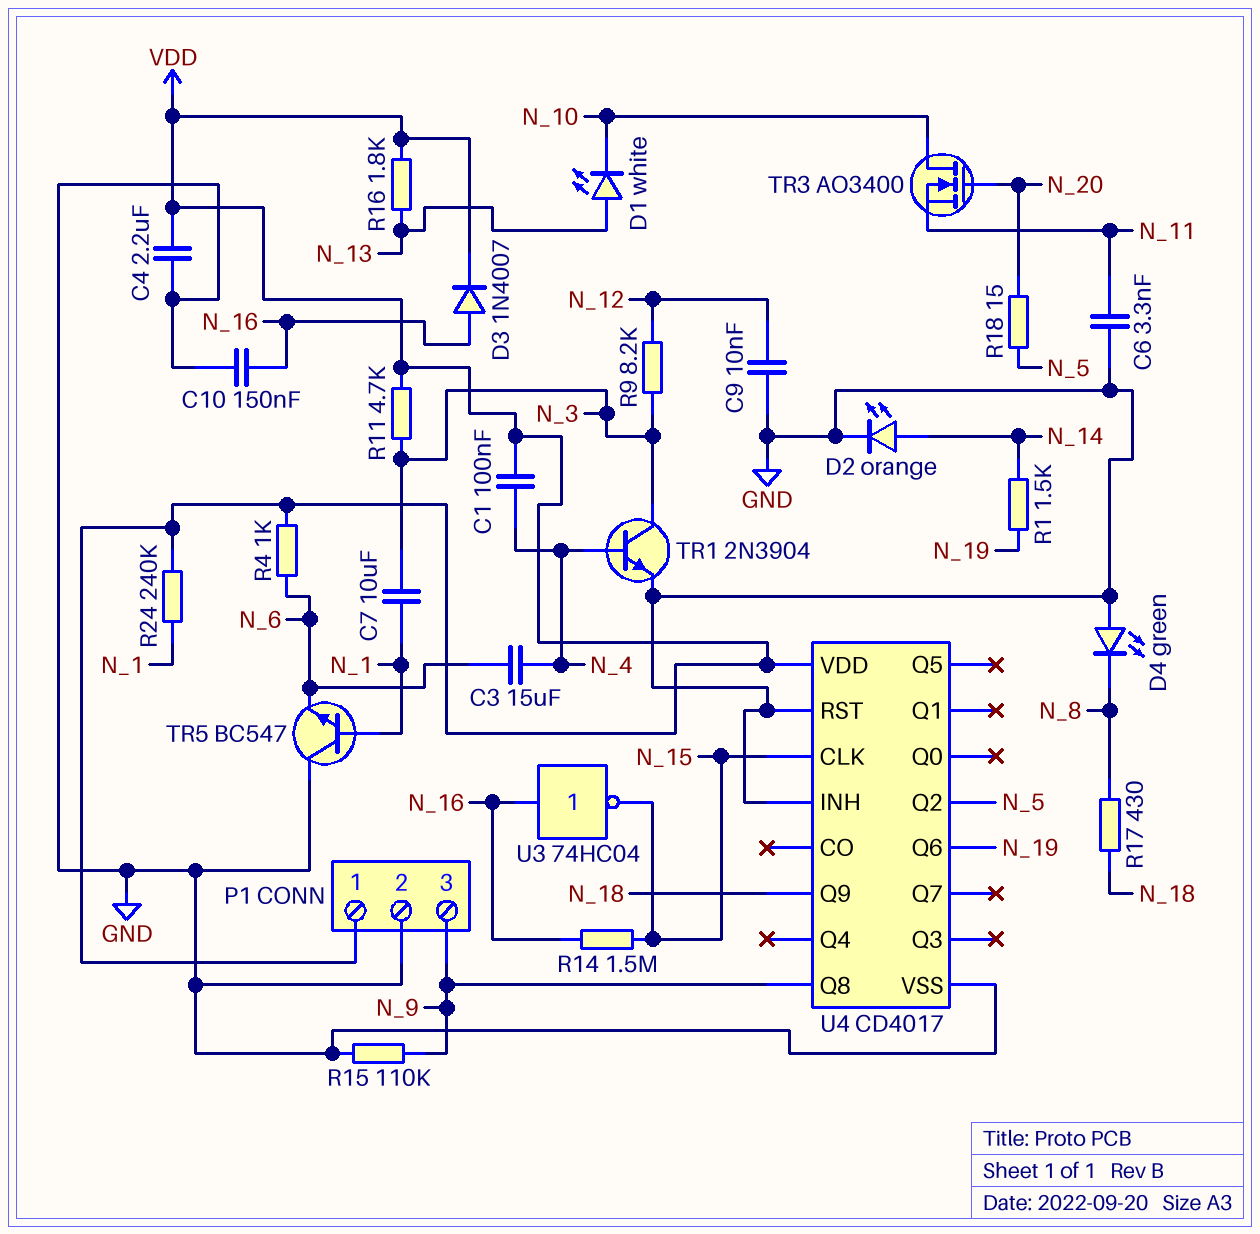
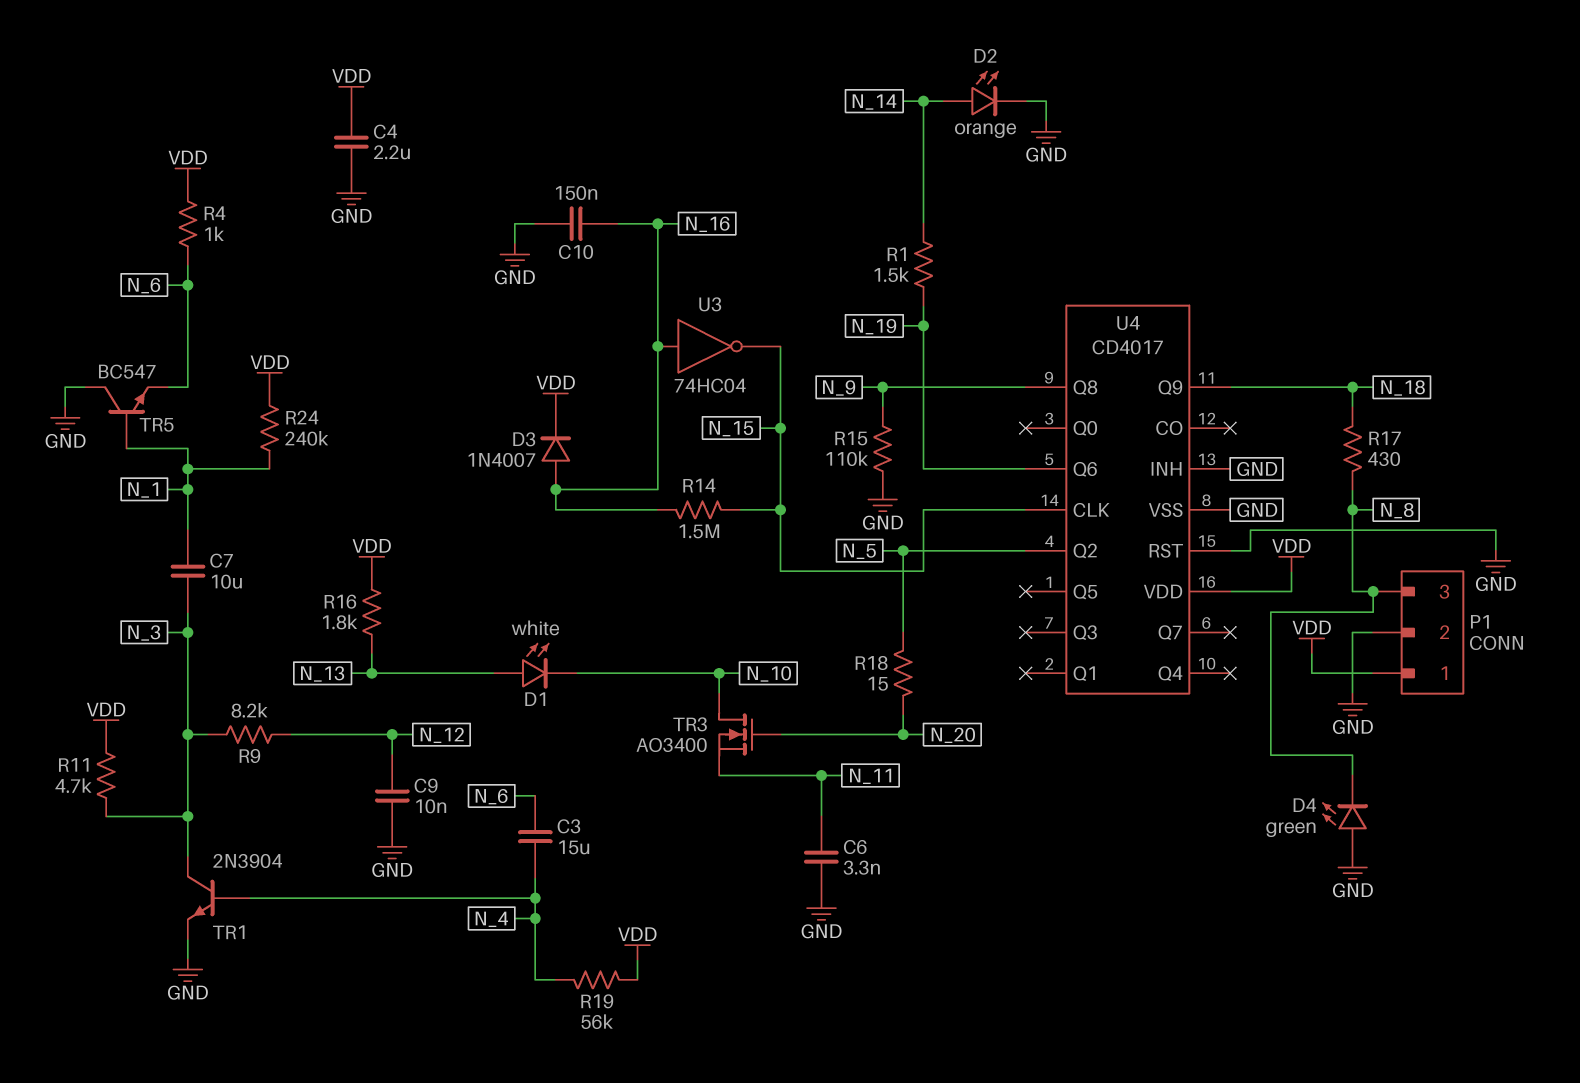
C1: 100nF (N_4, VDD) -> none
P1 pin 3: N_9 -> N_8
R19: none -> 56k (N_4, VDD)

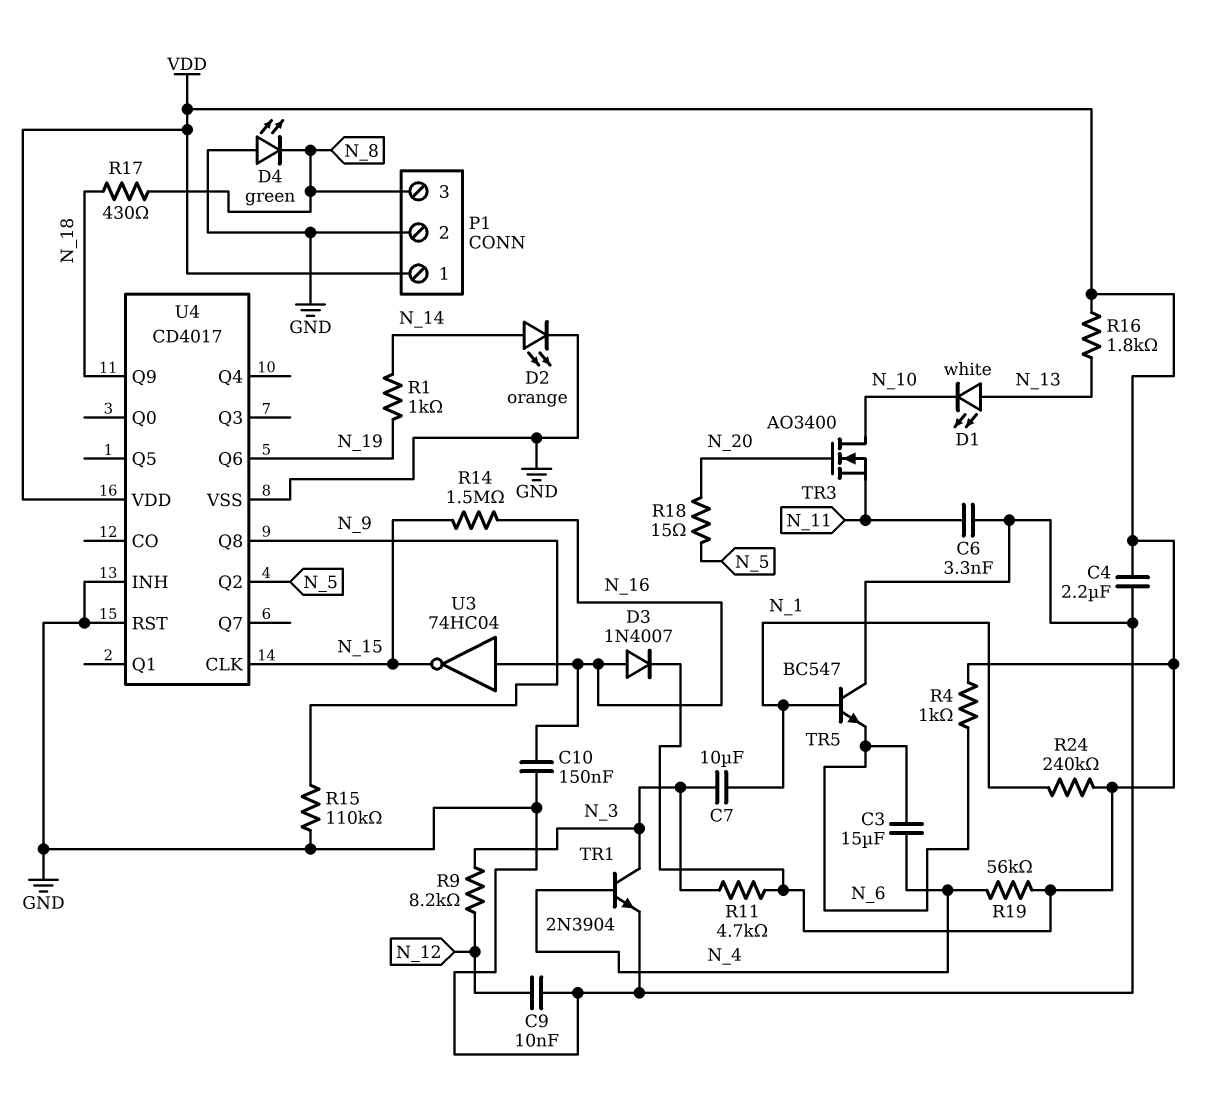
R1: 1.5k (N_14, N_19) -> 1k (N_14, N_19)

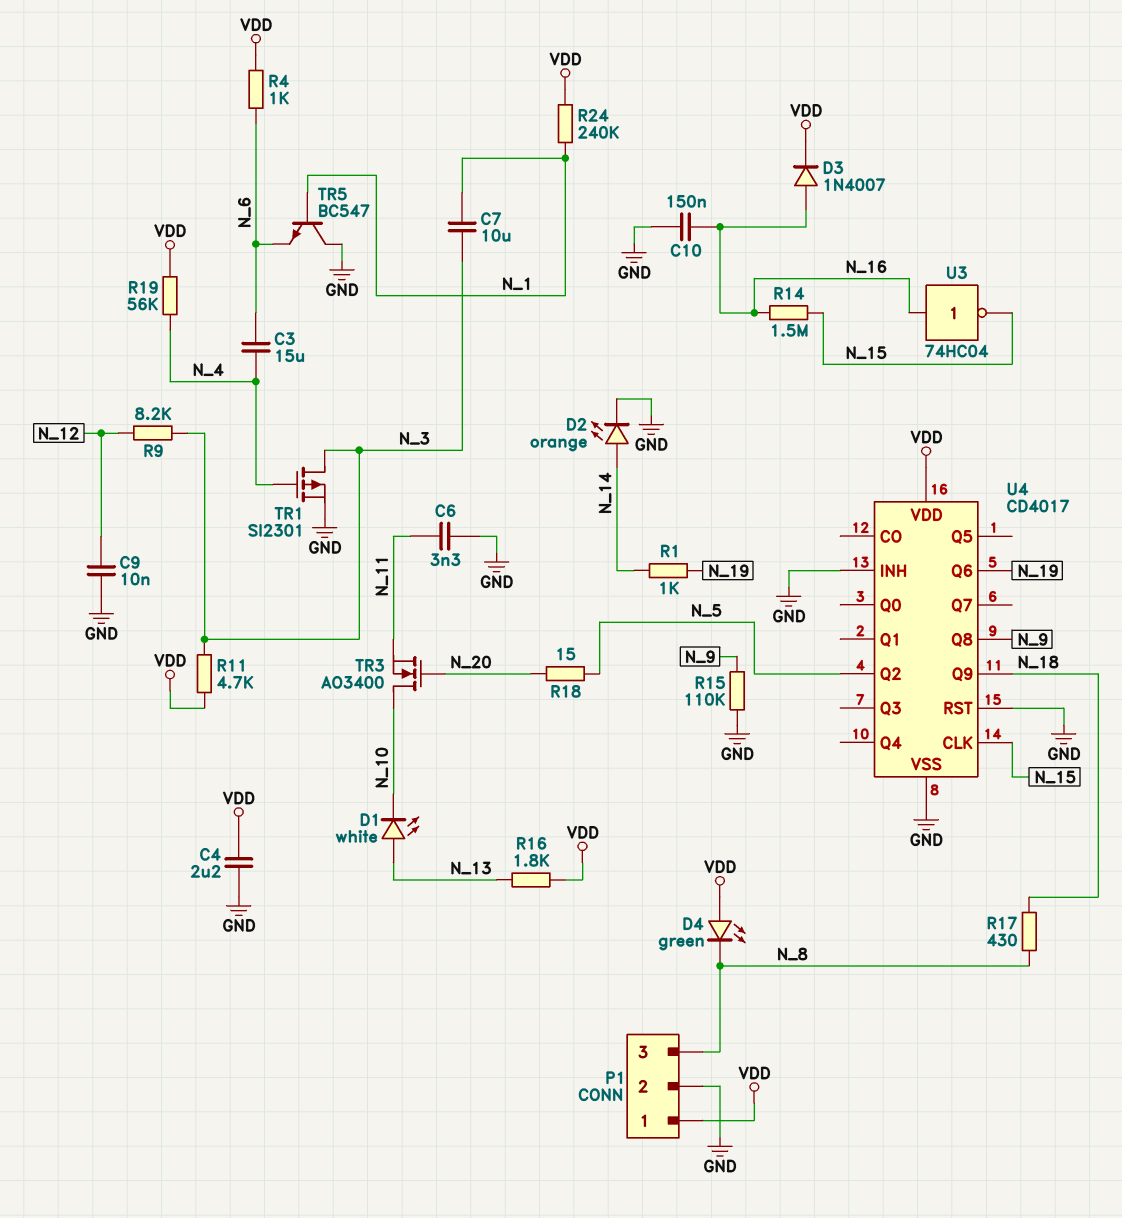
D4: LED green (A GND, K N_8) -> LED green (A VDD, K N_8)
TR1: NPN 2N3904 (B N_4, C N_3, E GND) -> PMOS SI2301 (G N_4, D N_3, S GND)

